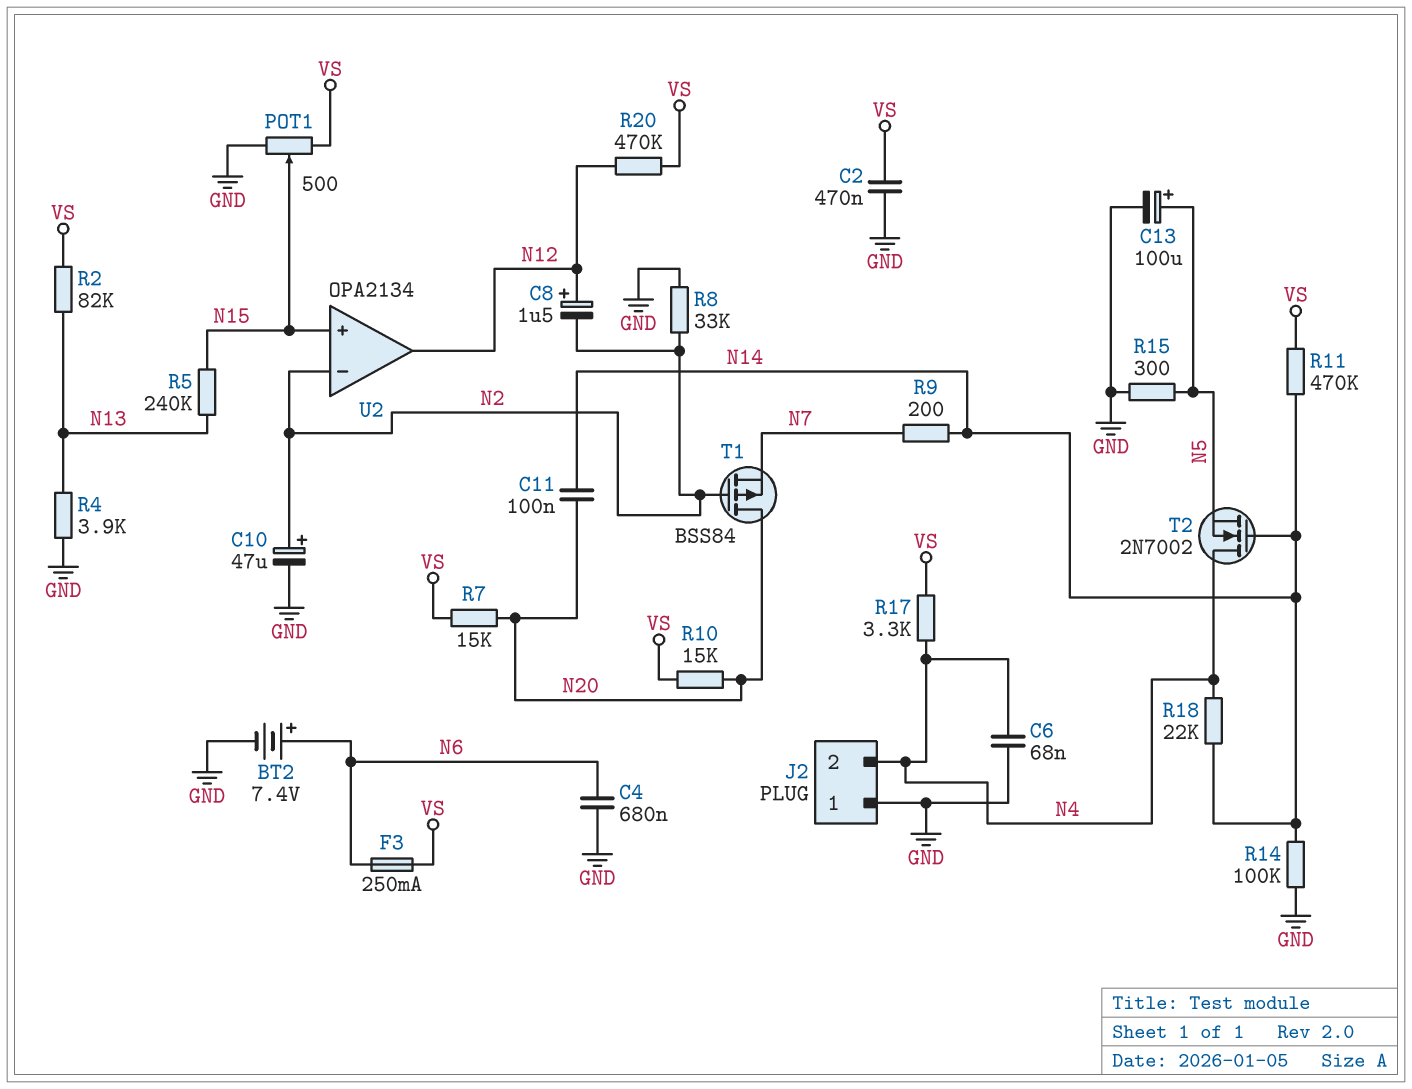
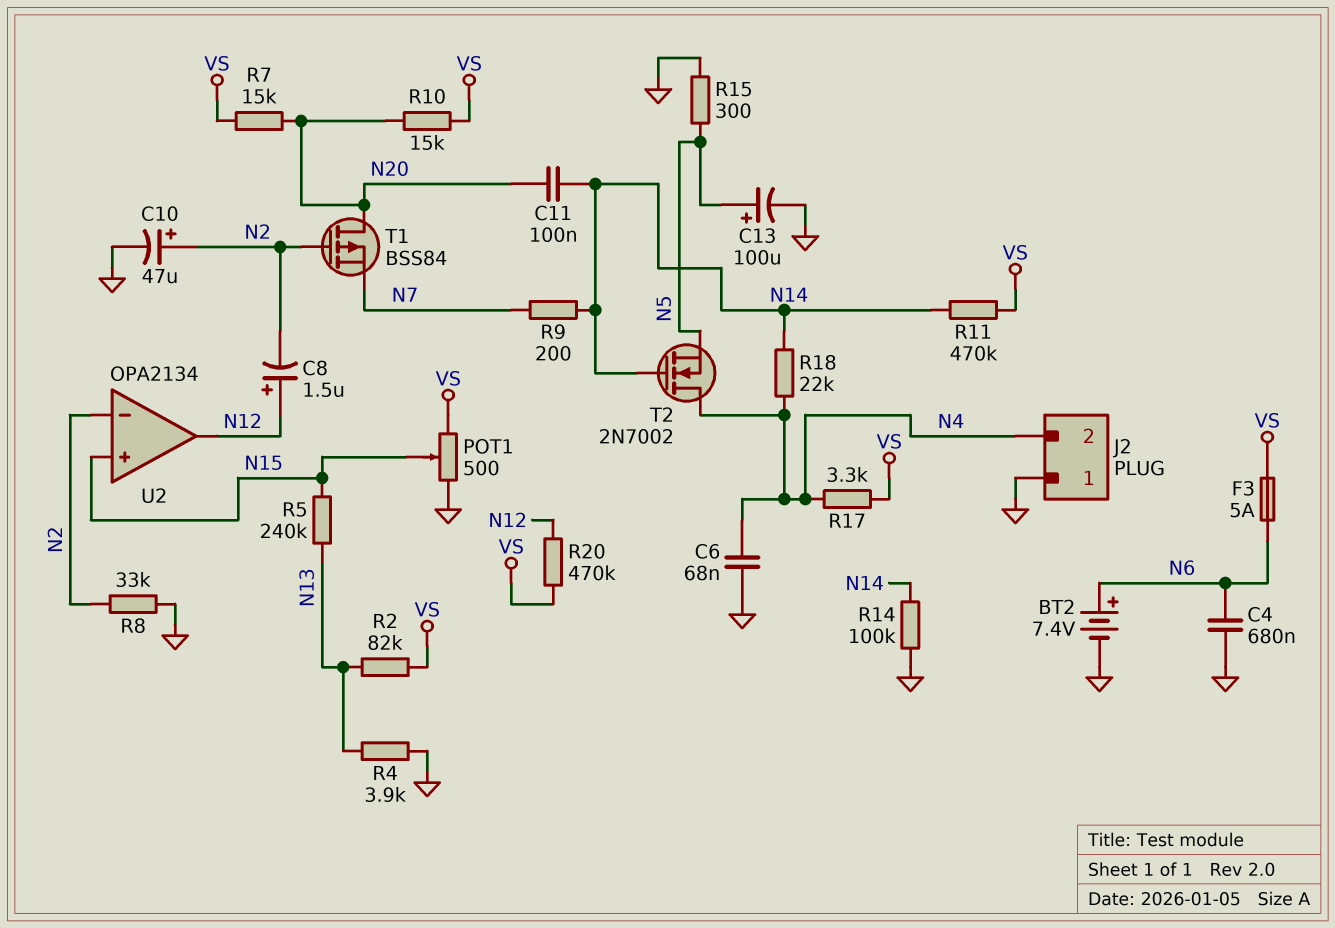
C2: 470nF (GND, VS) -> none
F3: 250mA (N6, VS) -> 5A (N6, VS)

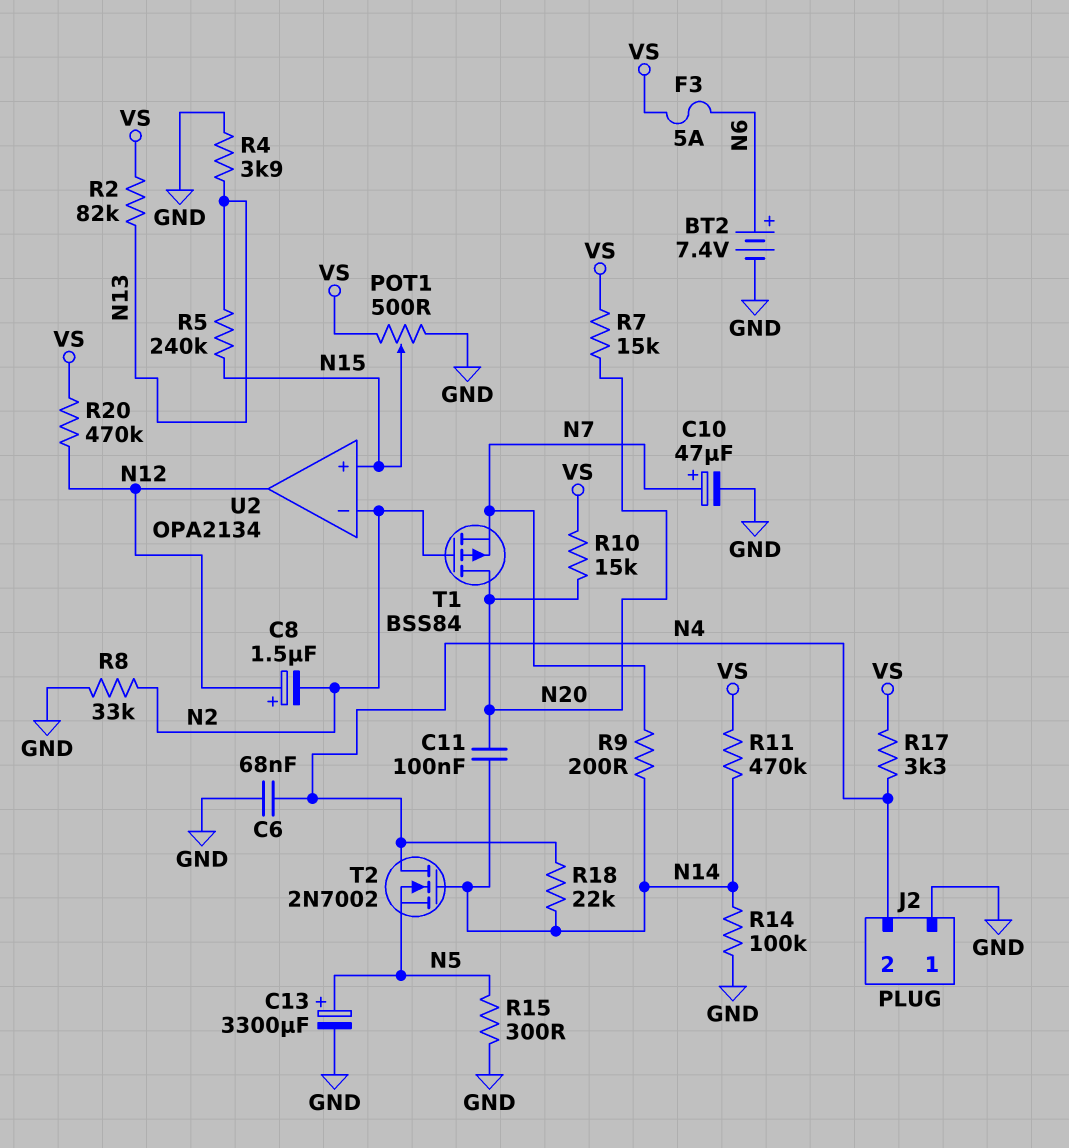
C4: 680nF (GND, N6) -> none
C10: 47uF (plus N2, minus GND) -> 47uF (plus N7, minus GND)
C13: 100uF (plus N5, minus GND) -> 3300uF (plus N5, minus GND)

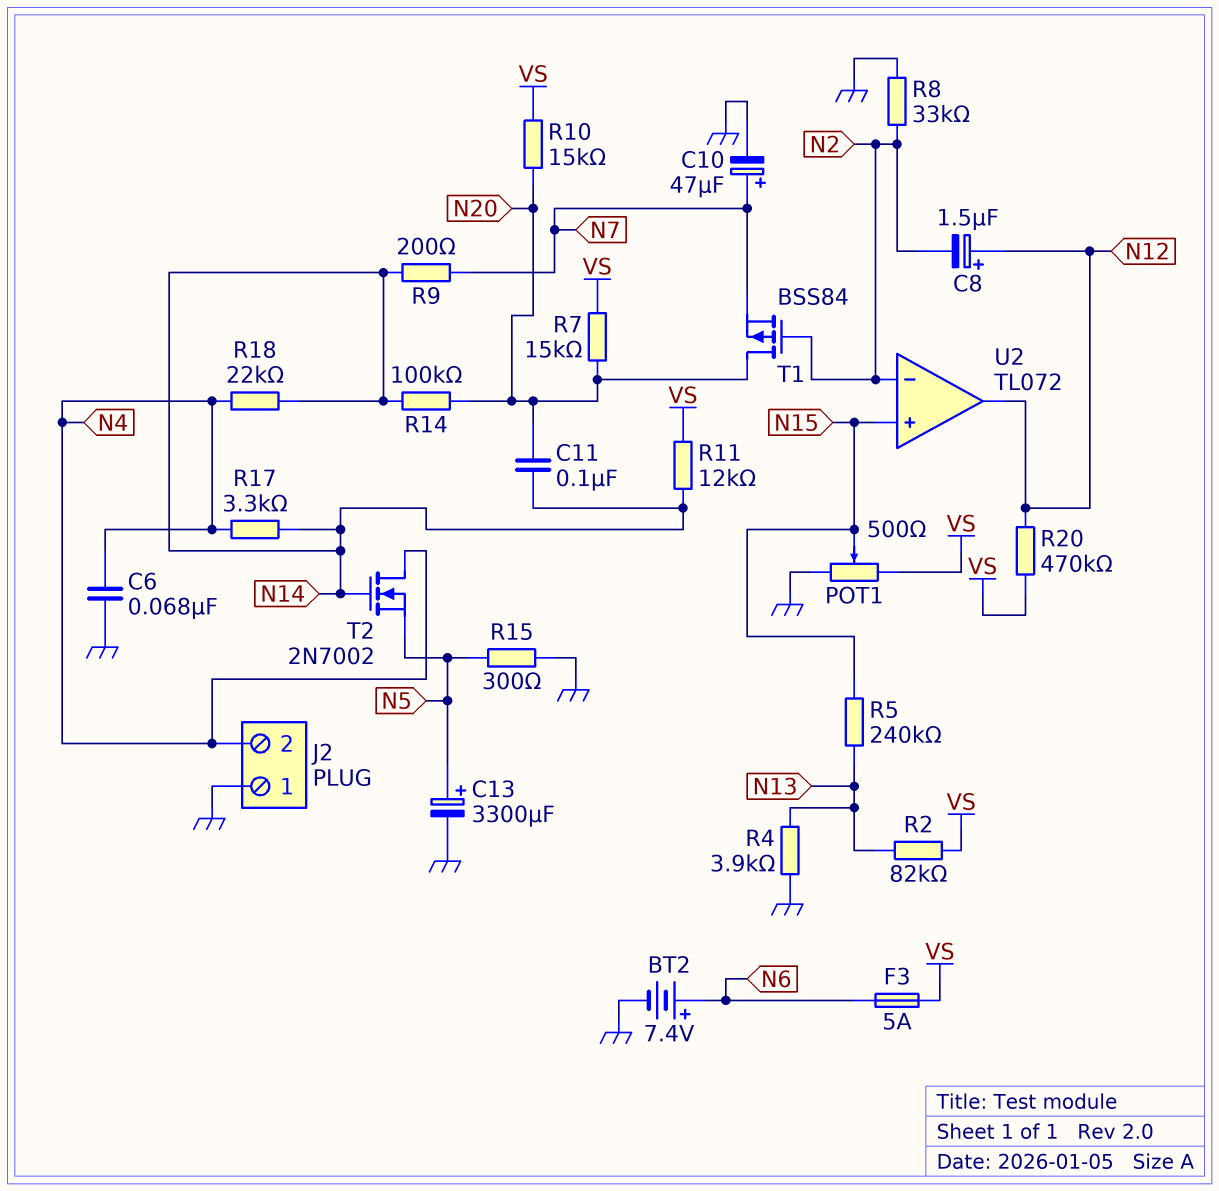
R11: 470k (N14, VS) -> 12k (N14, VS)
R14: 100k (GND, N14) -> 100k (N14, N20)
R17: 3.3k (N4, VS) -> 3.3k (N4, N14)
U2: OPA2134 -> TL072

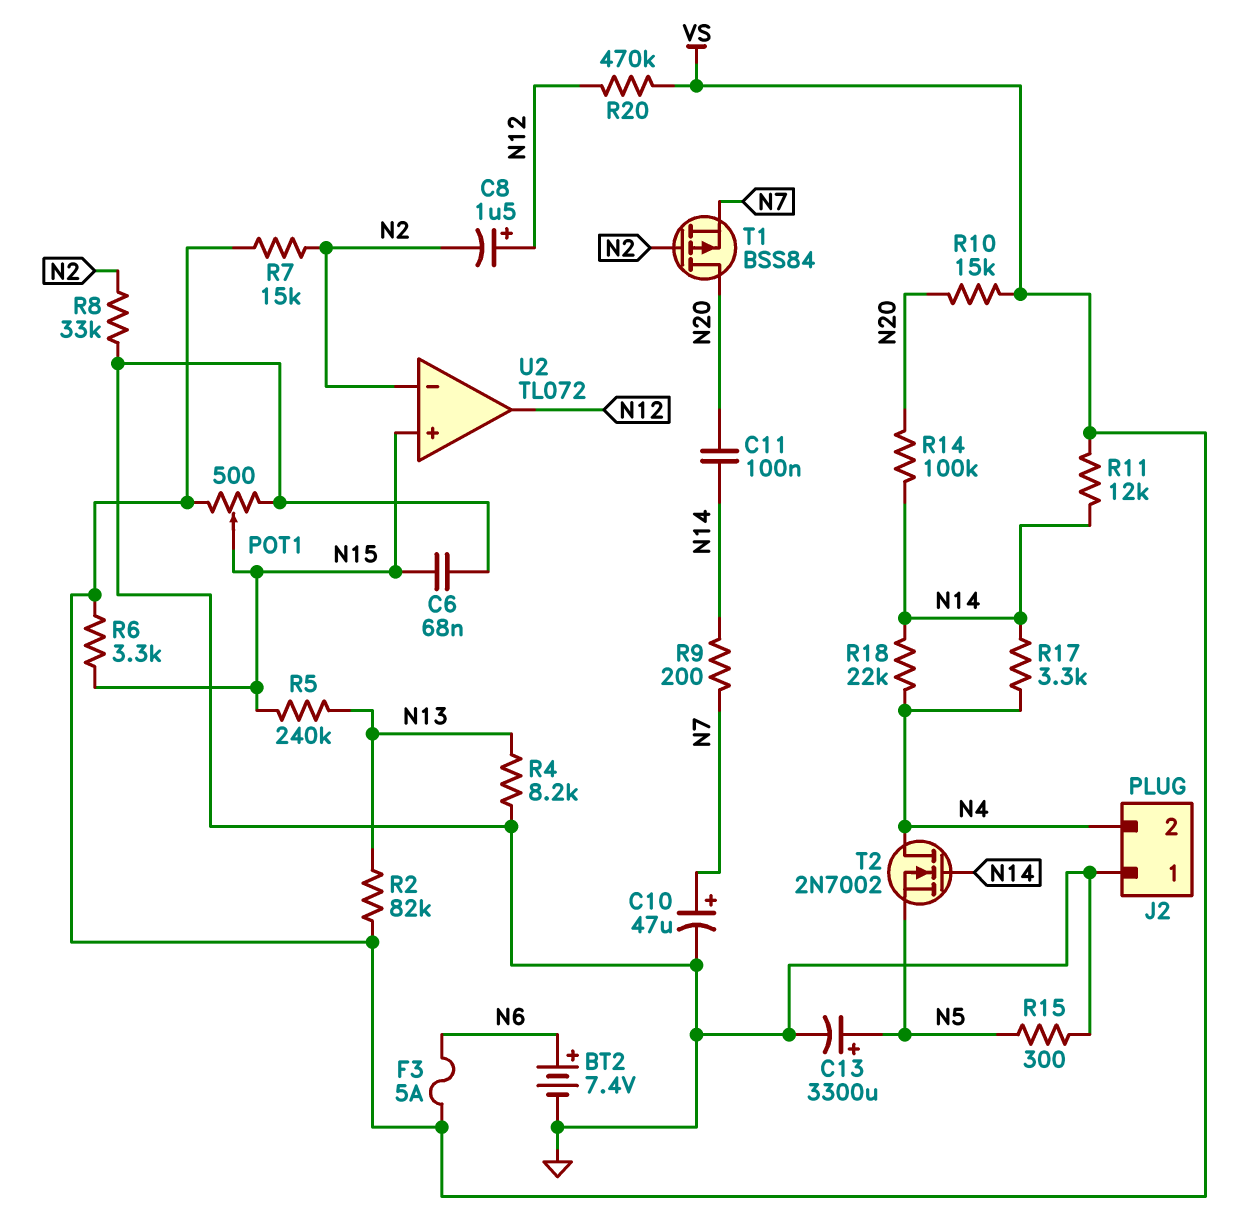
C6: 68nF (GND, N4) -> 68nF (GND, N15)
R4: 3.9k (GND, N13) -> 8.2k (GND, N13)
R6: none -> 3.3k (N15, VS)
R7: 15k (N20, VS) -> 15k (N2, VS)

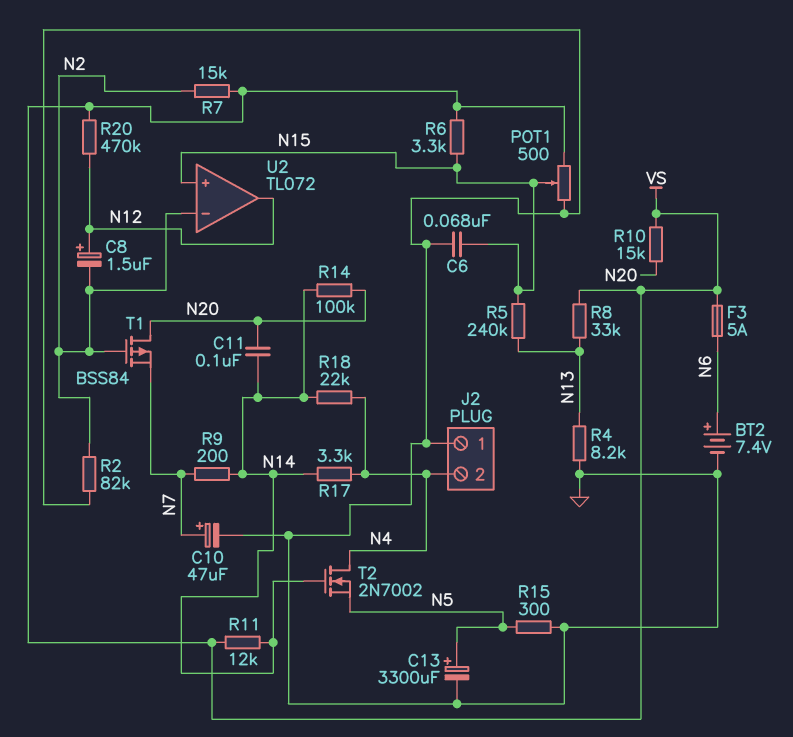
R2: 82k (N13, VS) -> 82k (GND, N2)
R8: 33k (GND, N2) -> 33k (N13, VS)

